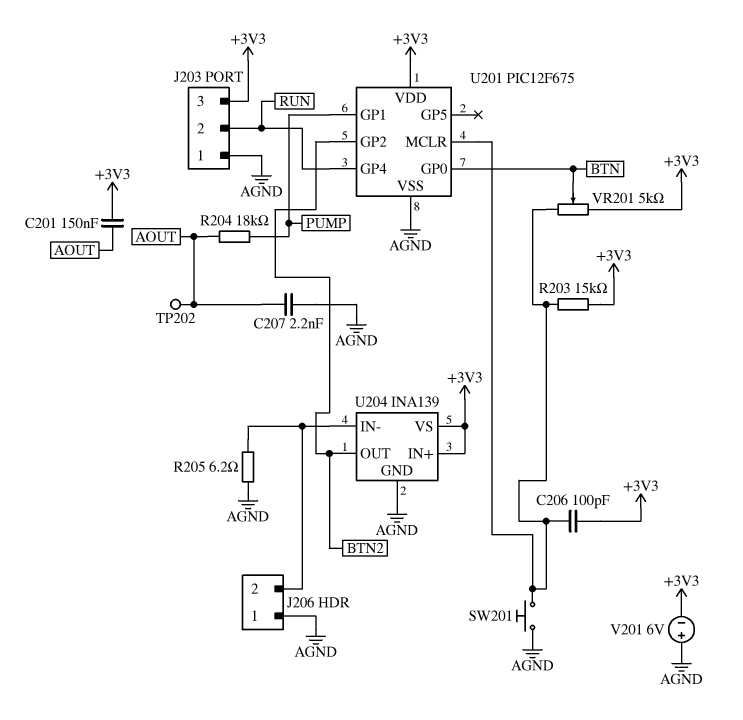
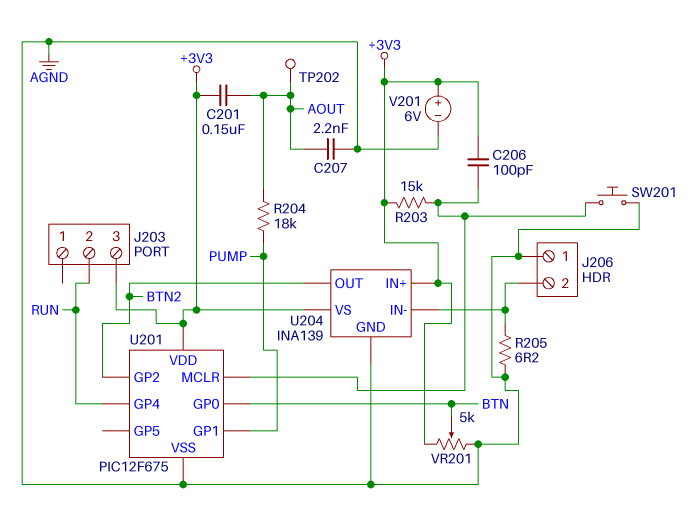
J203 pin 1: AGND -> none
V201: 6V (plus AGND, minus +3V3) -> 6V (plus +3V3, minus AGND)
VR201: 5k (+3V3, U201/MCLR, wiper BTN) -> 5k (+3V3, AGND, wiper BTN)

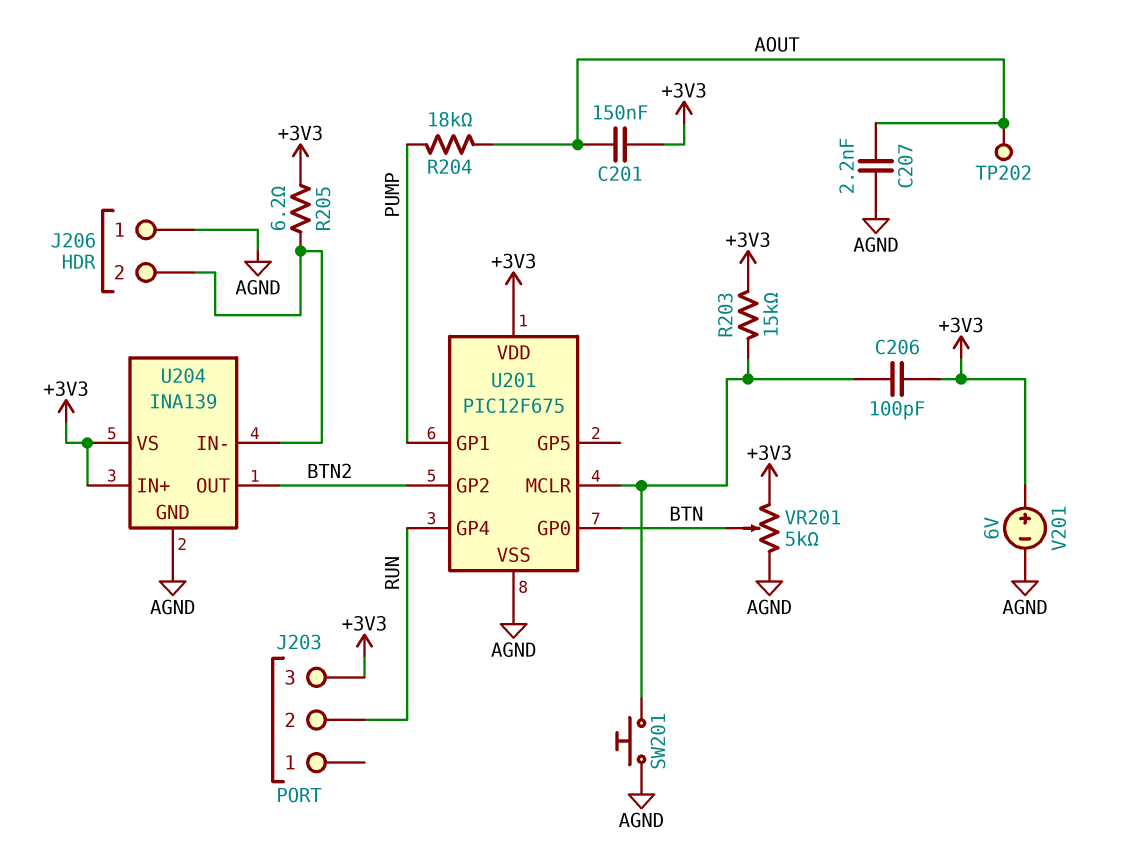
R205: 6.2 (AGND, J206/2) -> 6.2 (+3V3, J206/2)

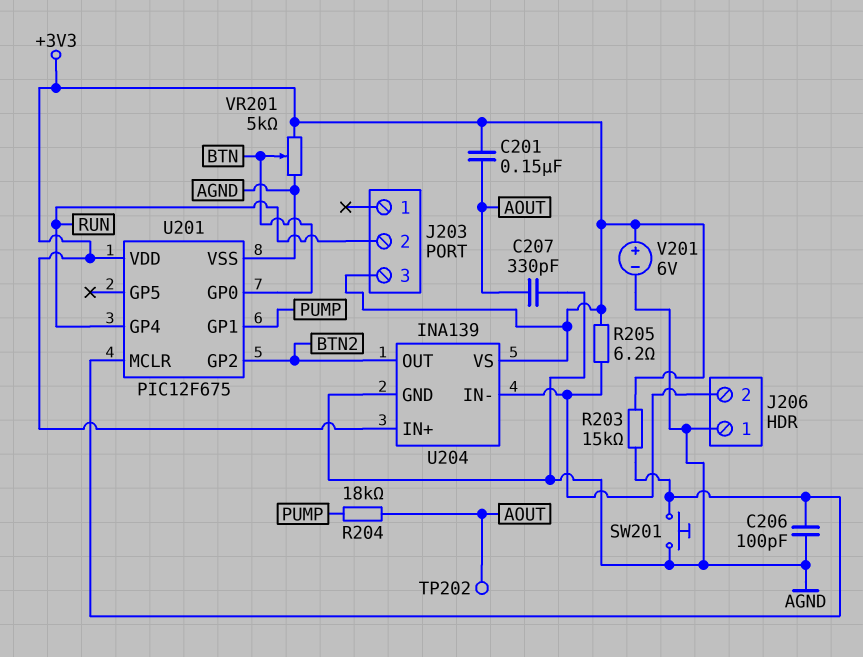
C206: 100pF (+3V3, U201/MCLR) -> 100pF (AGND, U201/MCLR)
C207: 2.2nF (AGND, AOUT) -> 330pF (AGND, AOUT)

